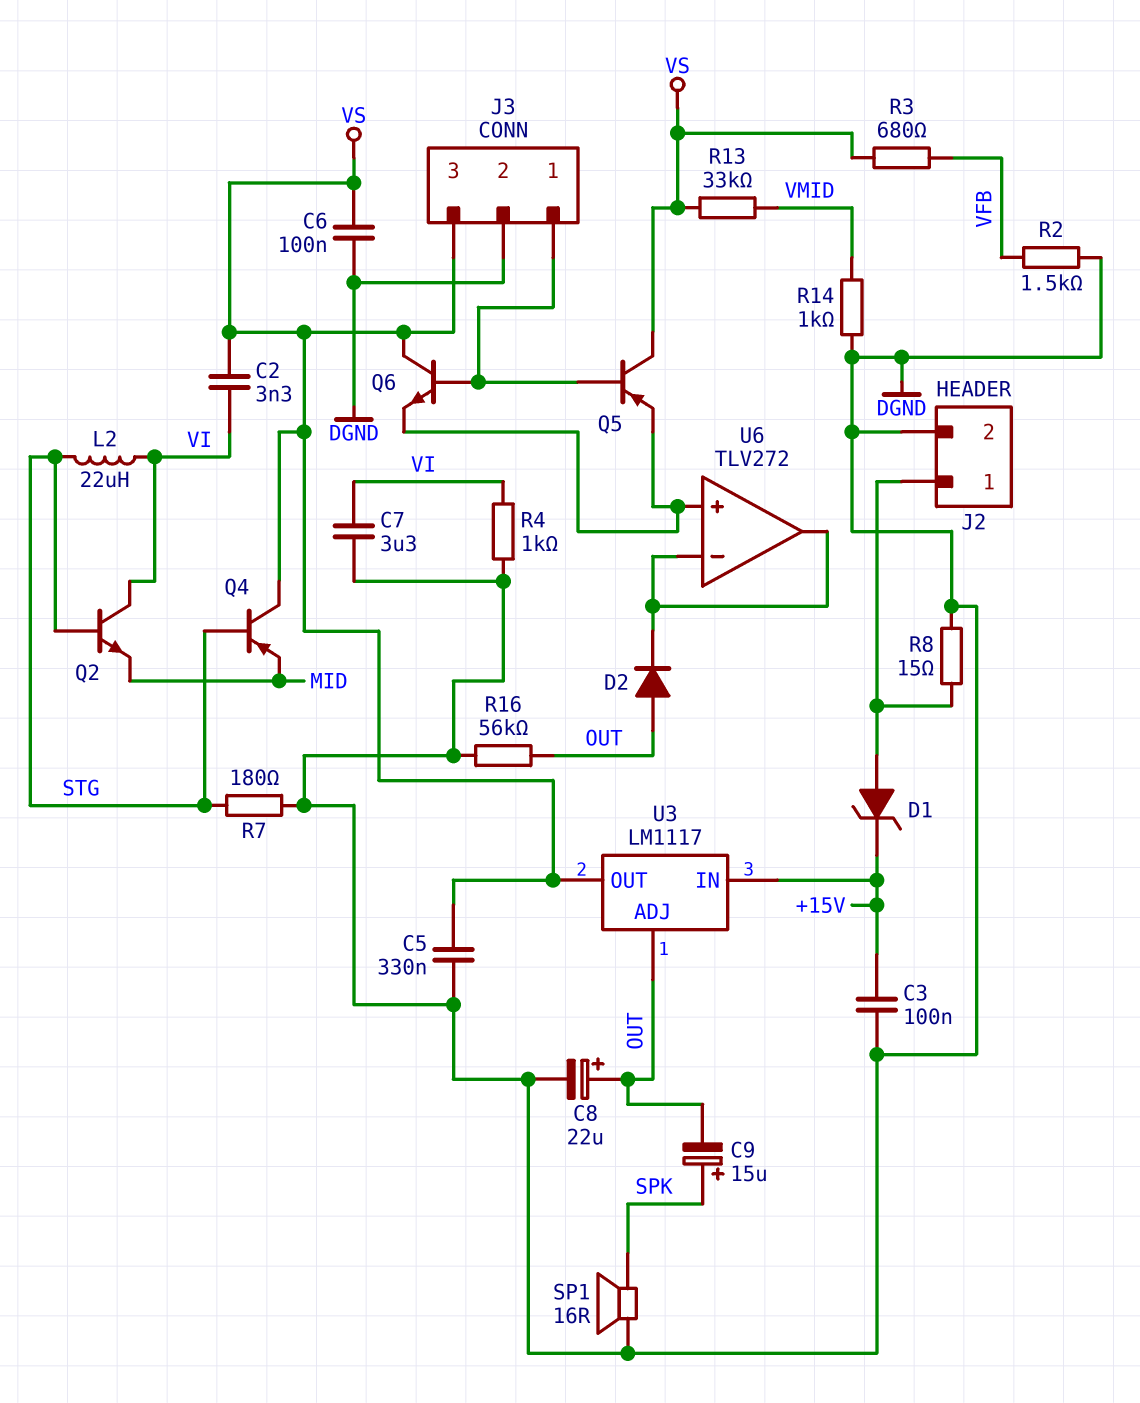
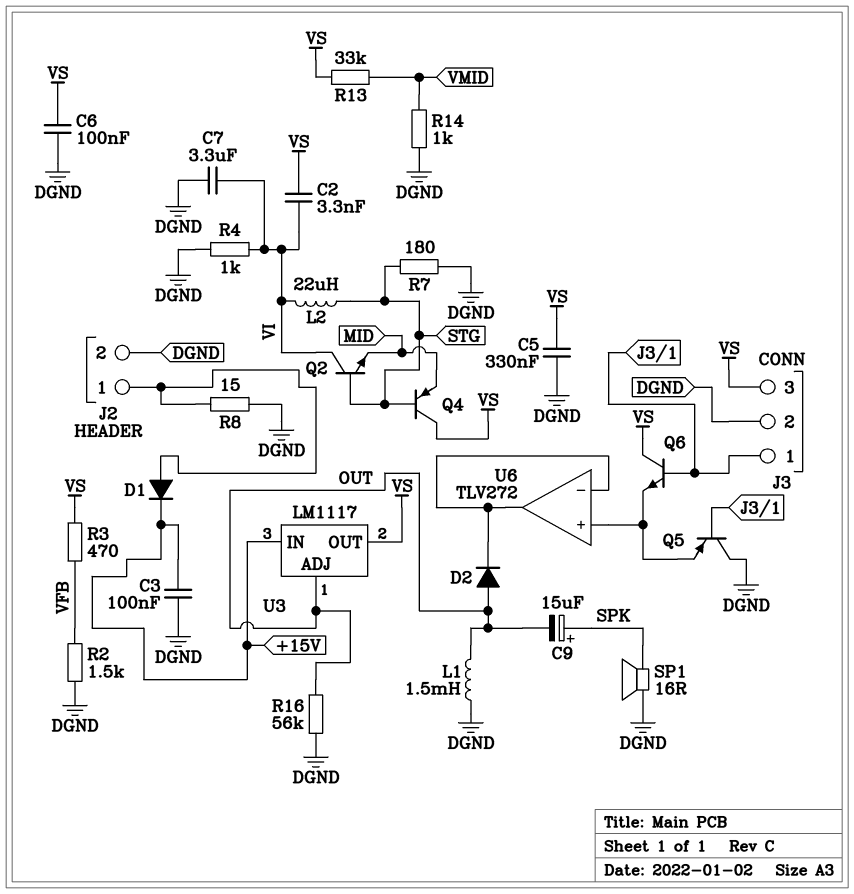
C8: 22uF (plus OUT, minus DGND) -> none
D1: zener (A J2/1, K +15V) -> diode (A J2/1, K +15V)
L1: none -> 1.5mH (DGND, OUT)
Q5: PNP (B J3/1, C VS, E U6/in+) -> PNP (B J3/1, C DGND, E U6/in+)
R3: 680 (VFB, VS) -> 470 (VFB, VS)

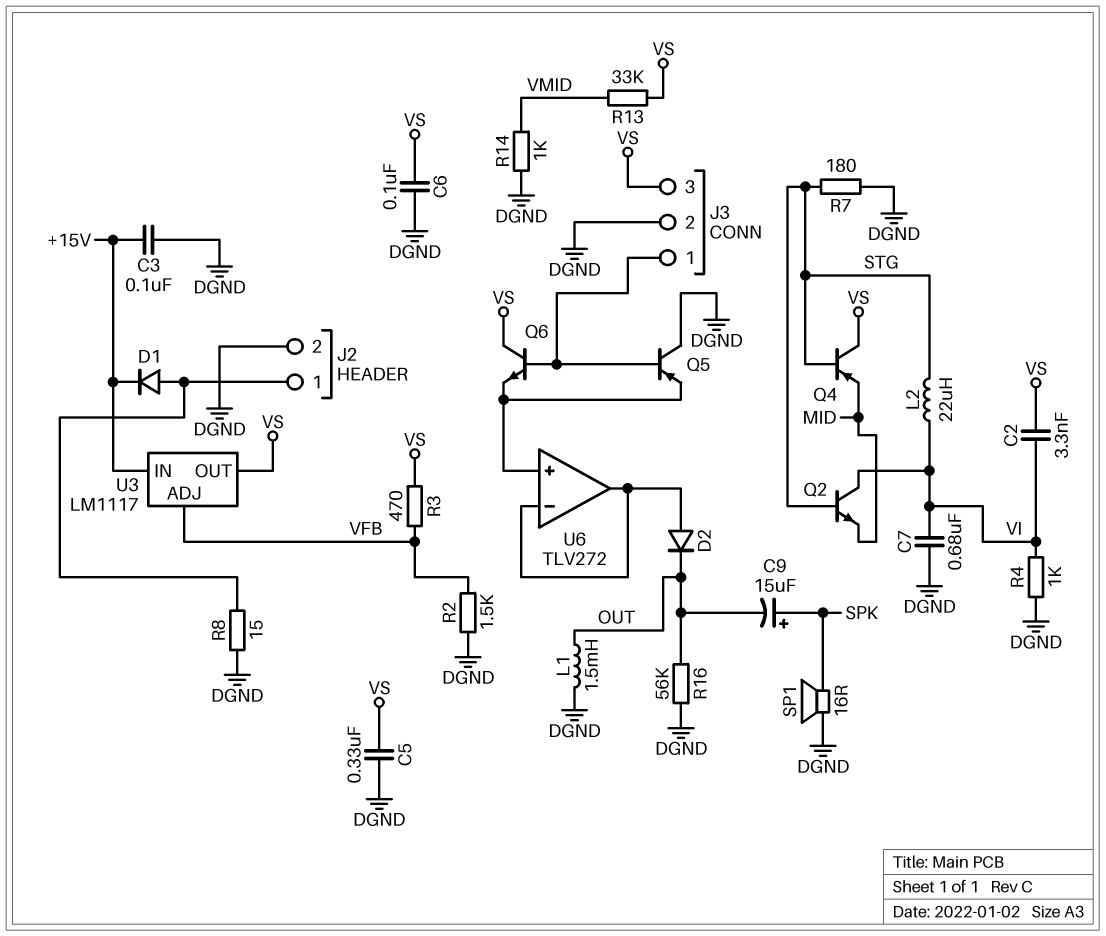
C7: 3.3uF (DGND, VI) -> 680nF (DGND, VI)
D2: diode (A OUT, K U6/in-) -> diode (A U6/in-, K OUT)
U3 pin ADJ: OUT -> VFB

